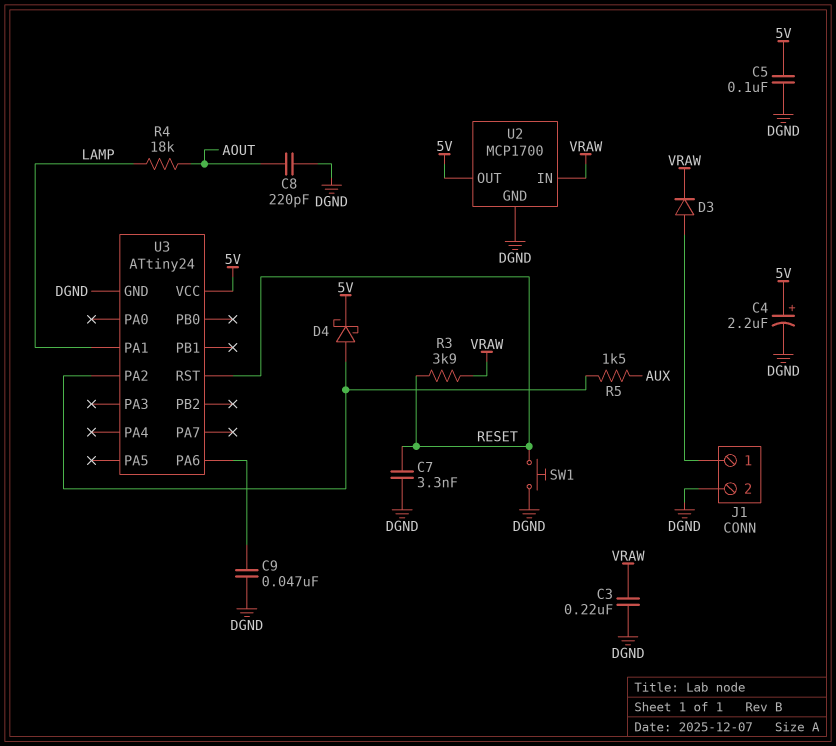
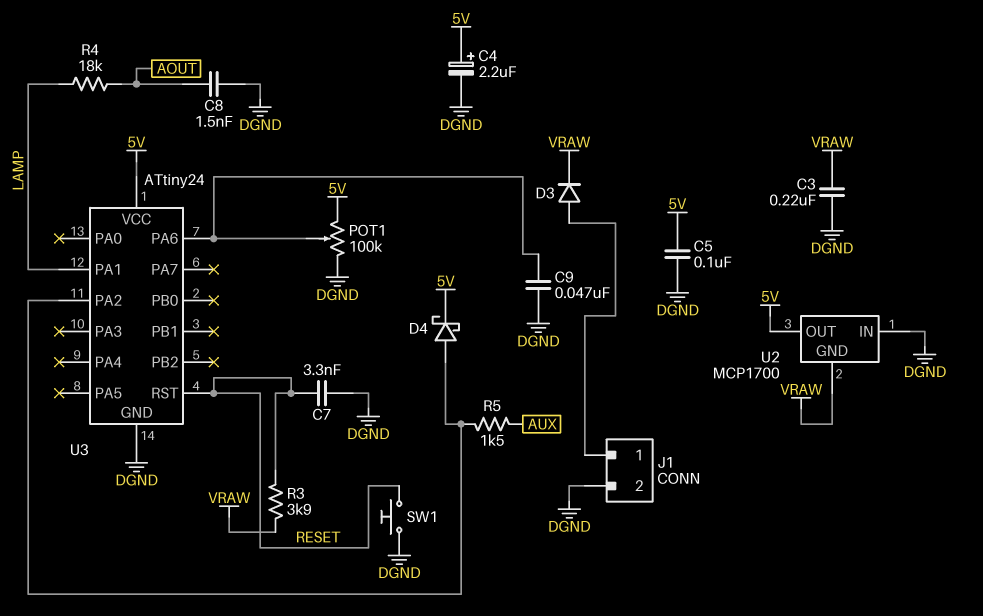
C8: 220pF (AOUT, DGND) -> 1.5nF (AOUT, DGND)
POT1: none -> 100k (5V, DGND, wiper U3/PA6)
U2 pin GND: DGND -> VRAW
U2 pin IN: VRAW -> DGND

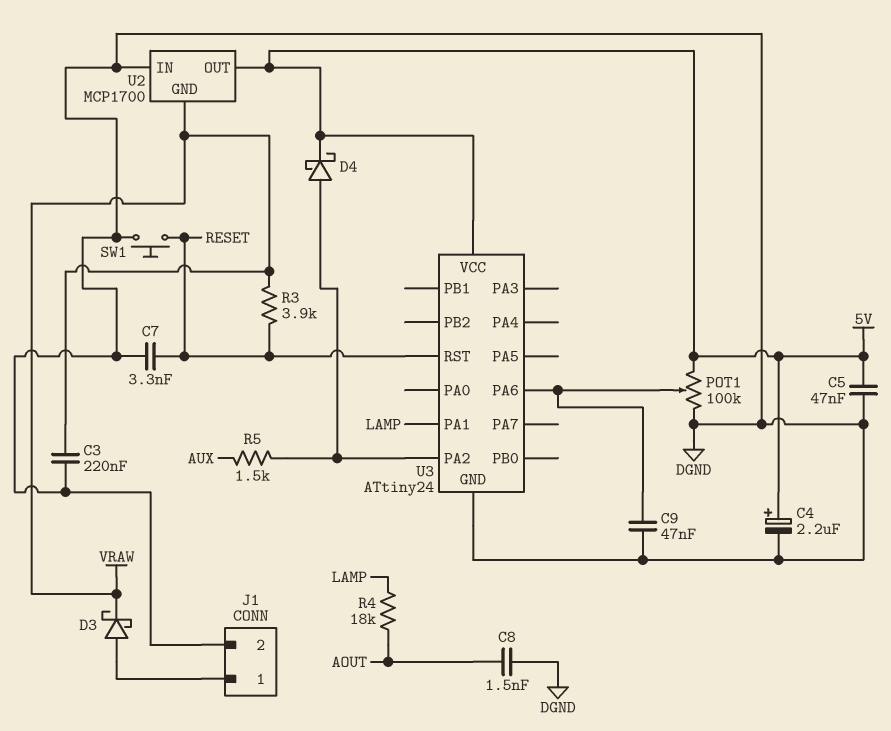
C5: 100nF (5V, DGND) -> 47nF (5V, DGND)
D3: diode (A J1/1, K VRAW) -> schottky (A J1/1, K VRAW)

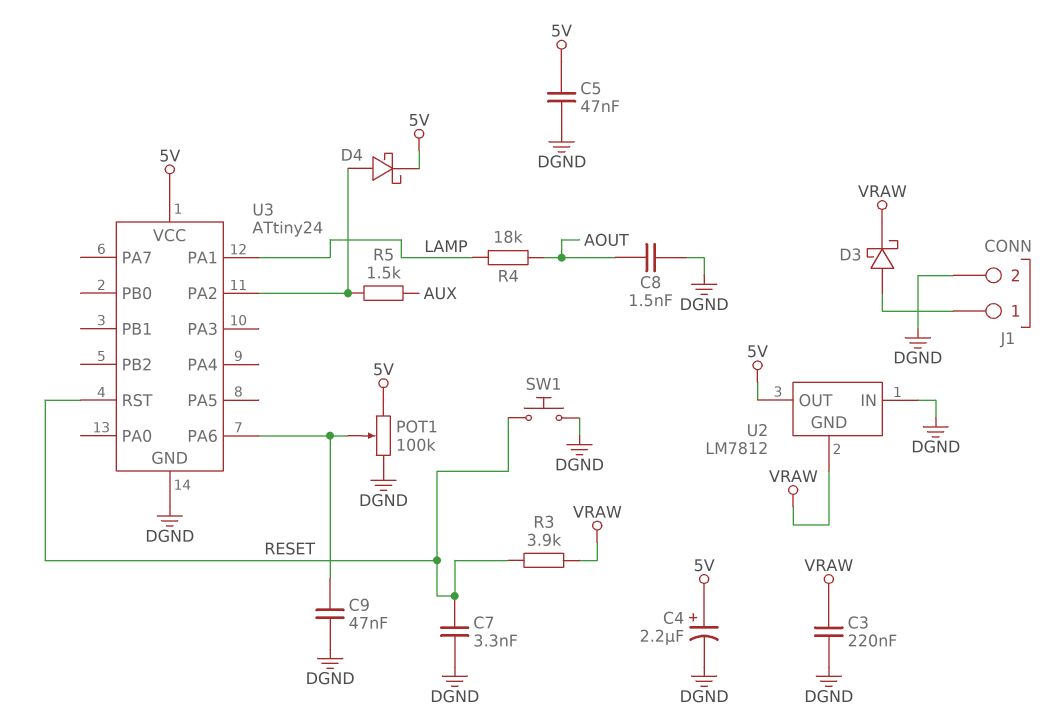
U2: MCP1700 -> LM7812

